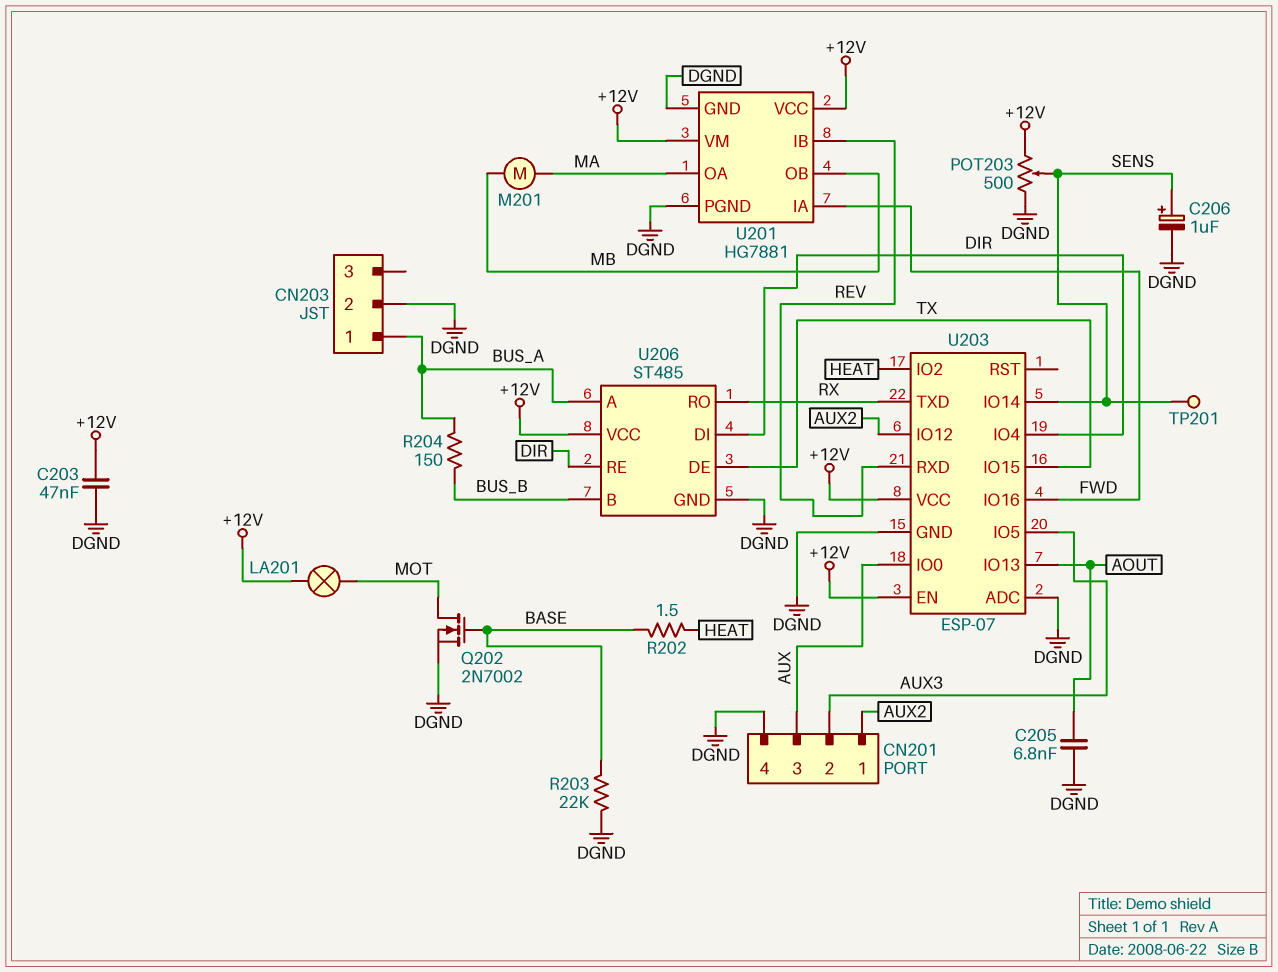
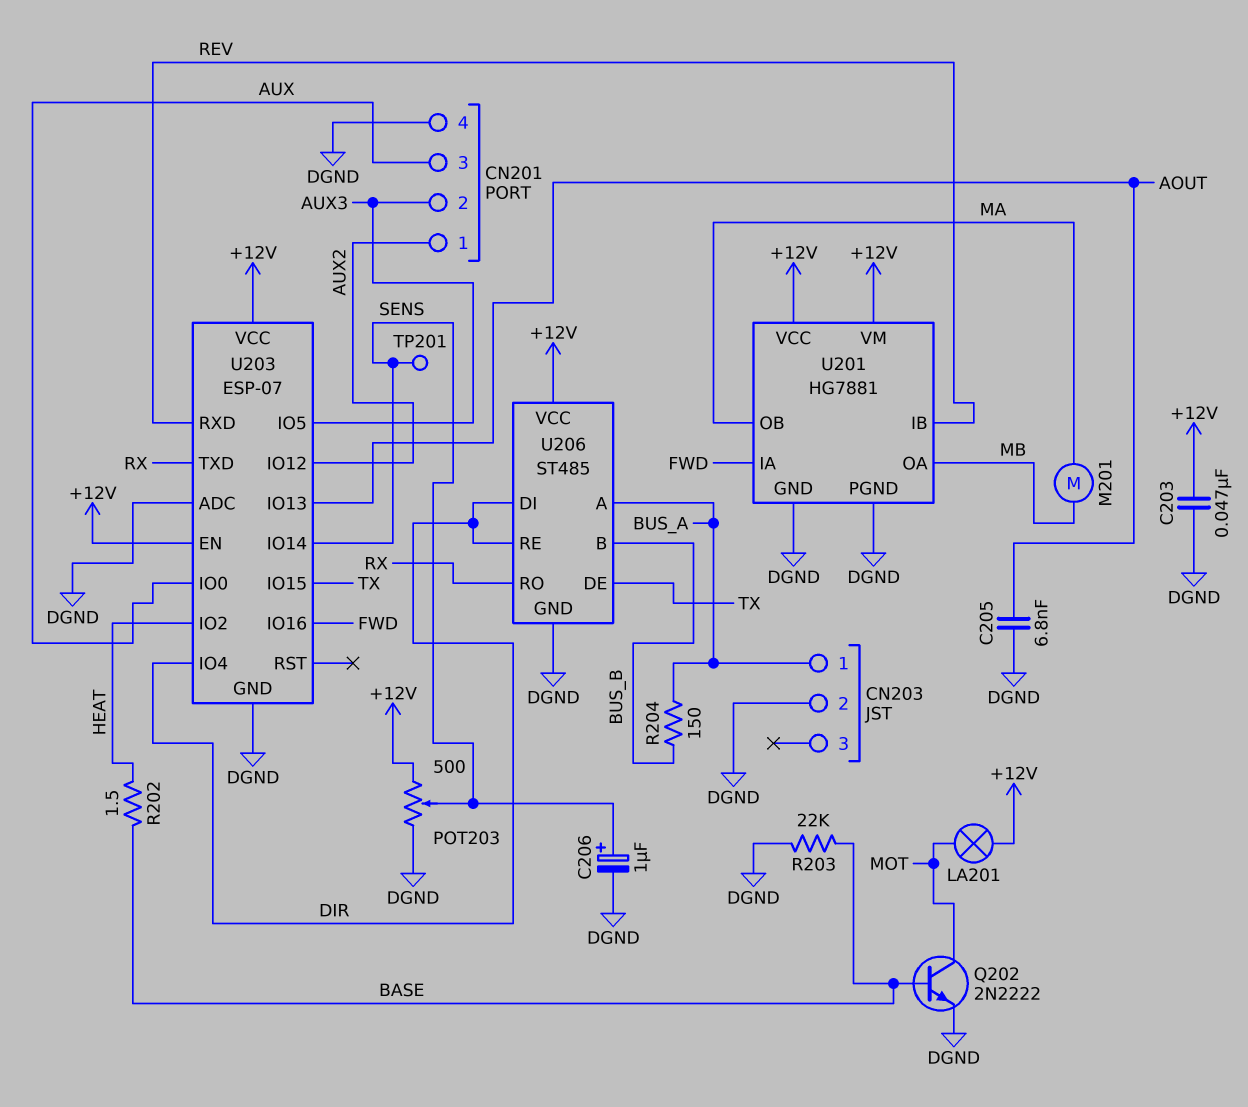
Q202: NMOS 2N7002 (G BASE, D MOT, S DGND) -> NPN 2N2222 (B BASE, C MOT, E DGND)
U201 pin OA: MA -> MB
U201 pin OB: MB -> MA

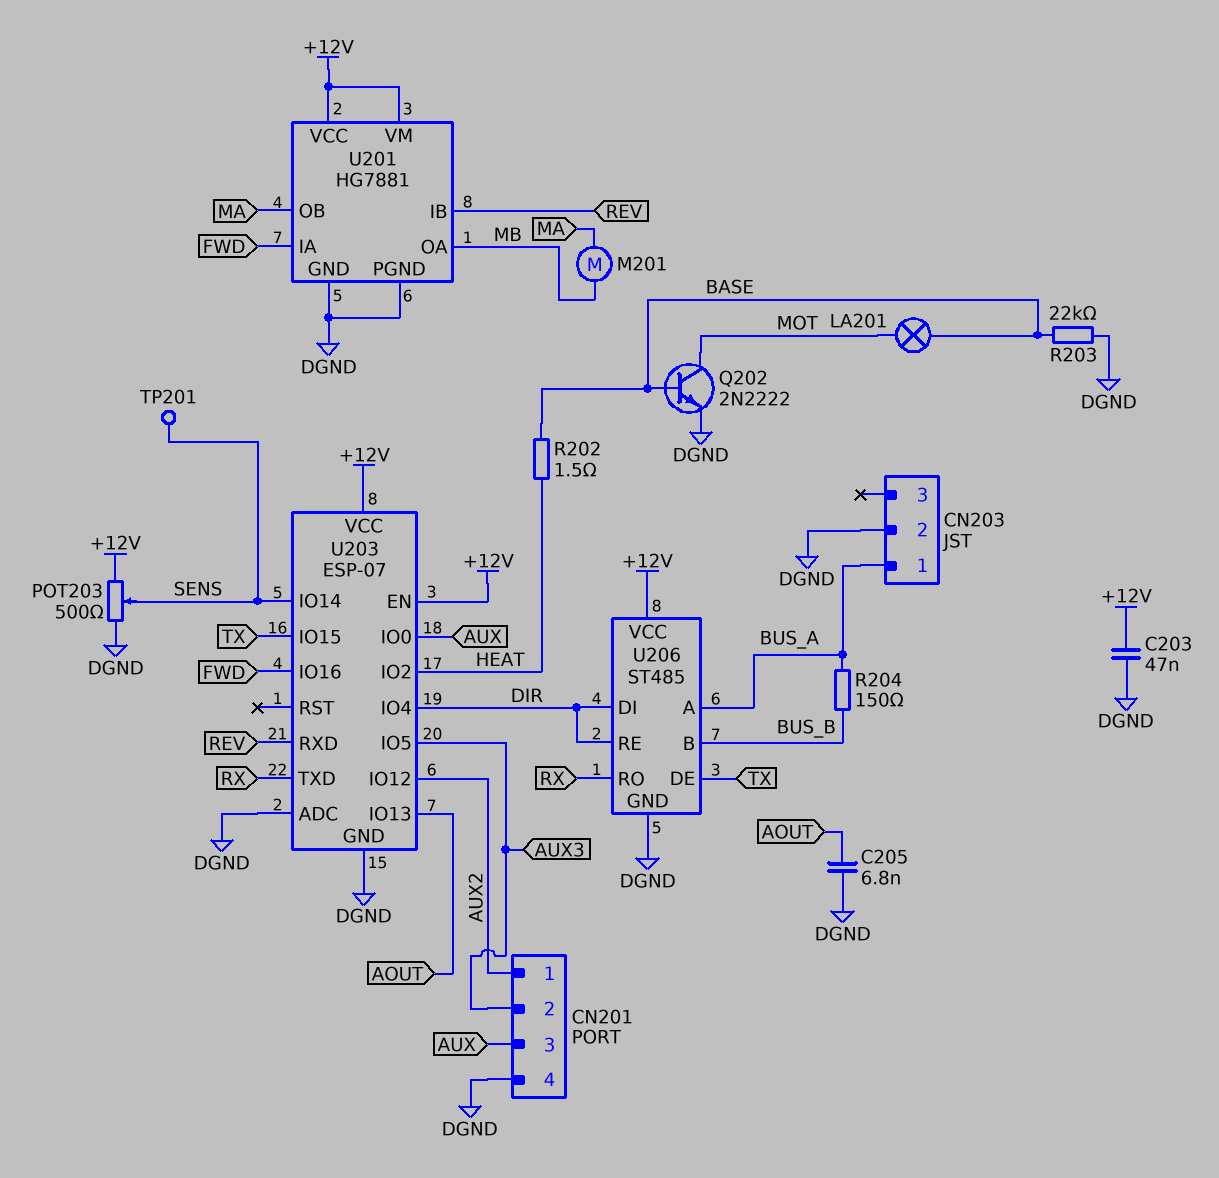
C206: 1uF (plus SENS, minus DGND) -> none
LA201: lamp (+12V, MOT) -> lamp (BASE, MOT)

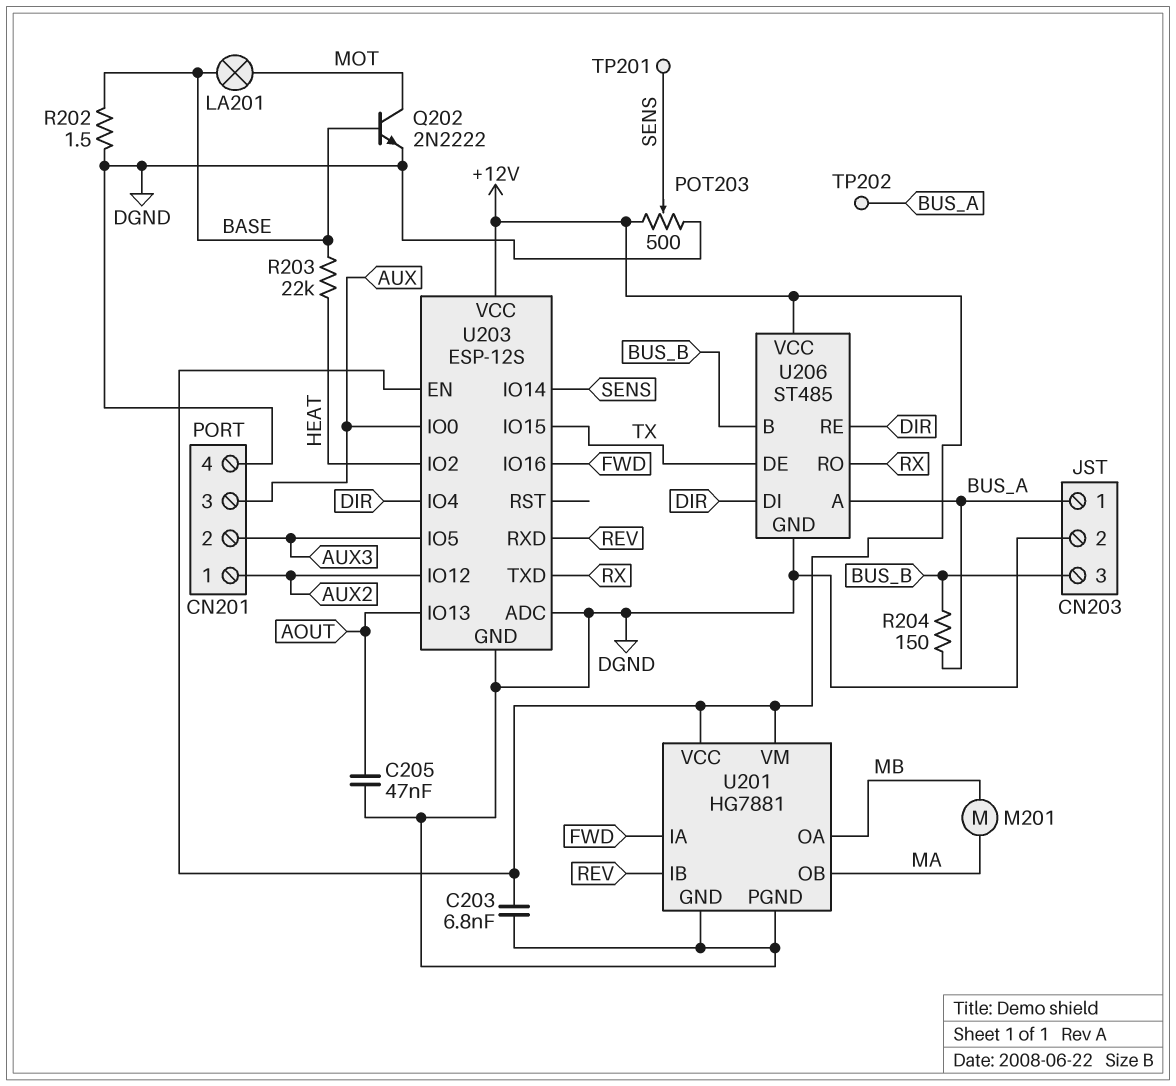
C203: 47nF (+12V, DGND) -> 6.8nF (+12V, DGND)
C205: 6.8nF (AOUT, DGND) -> 47nF (AOUT, DGND)
CN203 pin 3: none -> BUS_B
R202: 1.5 (BASE, HEAT) -> 1.5 (BASE, DGND)
R203: 22k (BASE, DGND) -> 22k (BASE, HEAT)
TP202: none -> test point (BUS_A)
U203: ESP-07 -> ESP-12S

